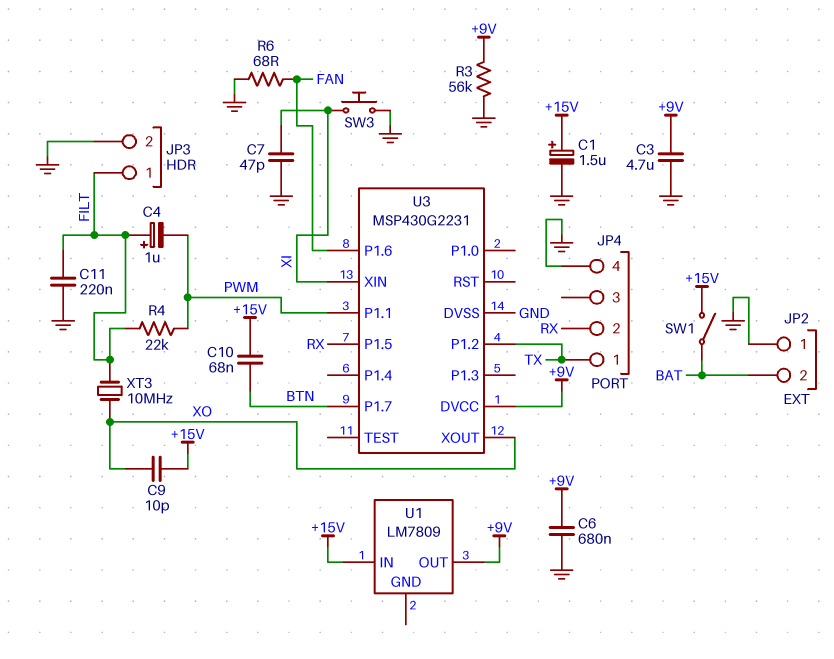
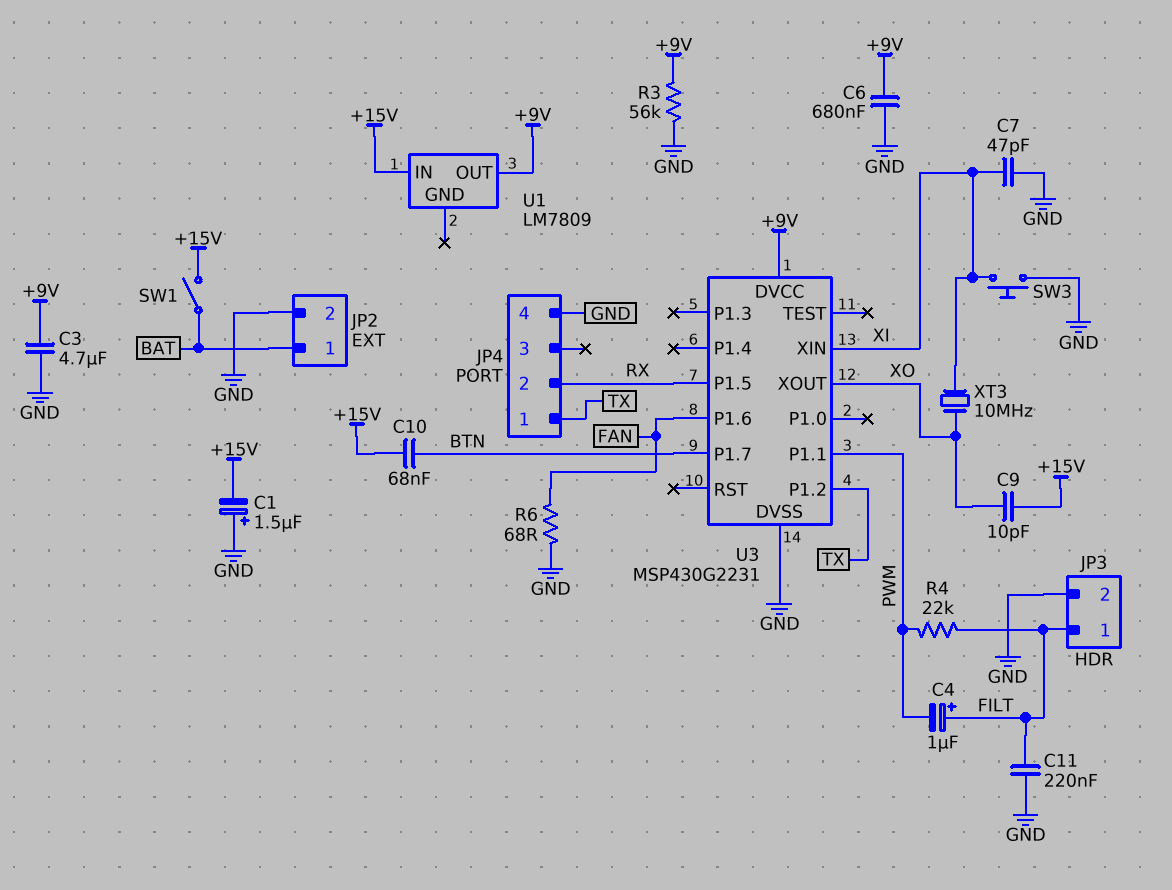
C1: 1.5uF (plus +15V, minus GND) -> 1.5uF (plus GND, minus +15V)
JP2 pin 1: GND -> BAT
JP2 pin 2: BAT -> GND
XT3: 10MHz (FILT, XO) -> 10MHz (XI, XO)

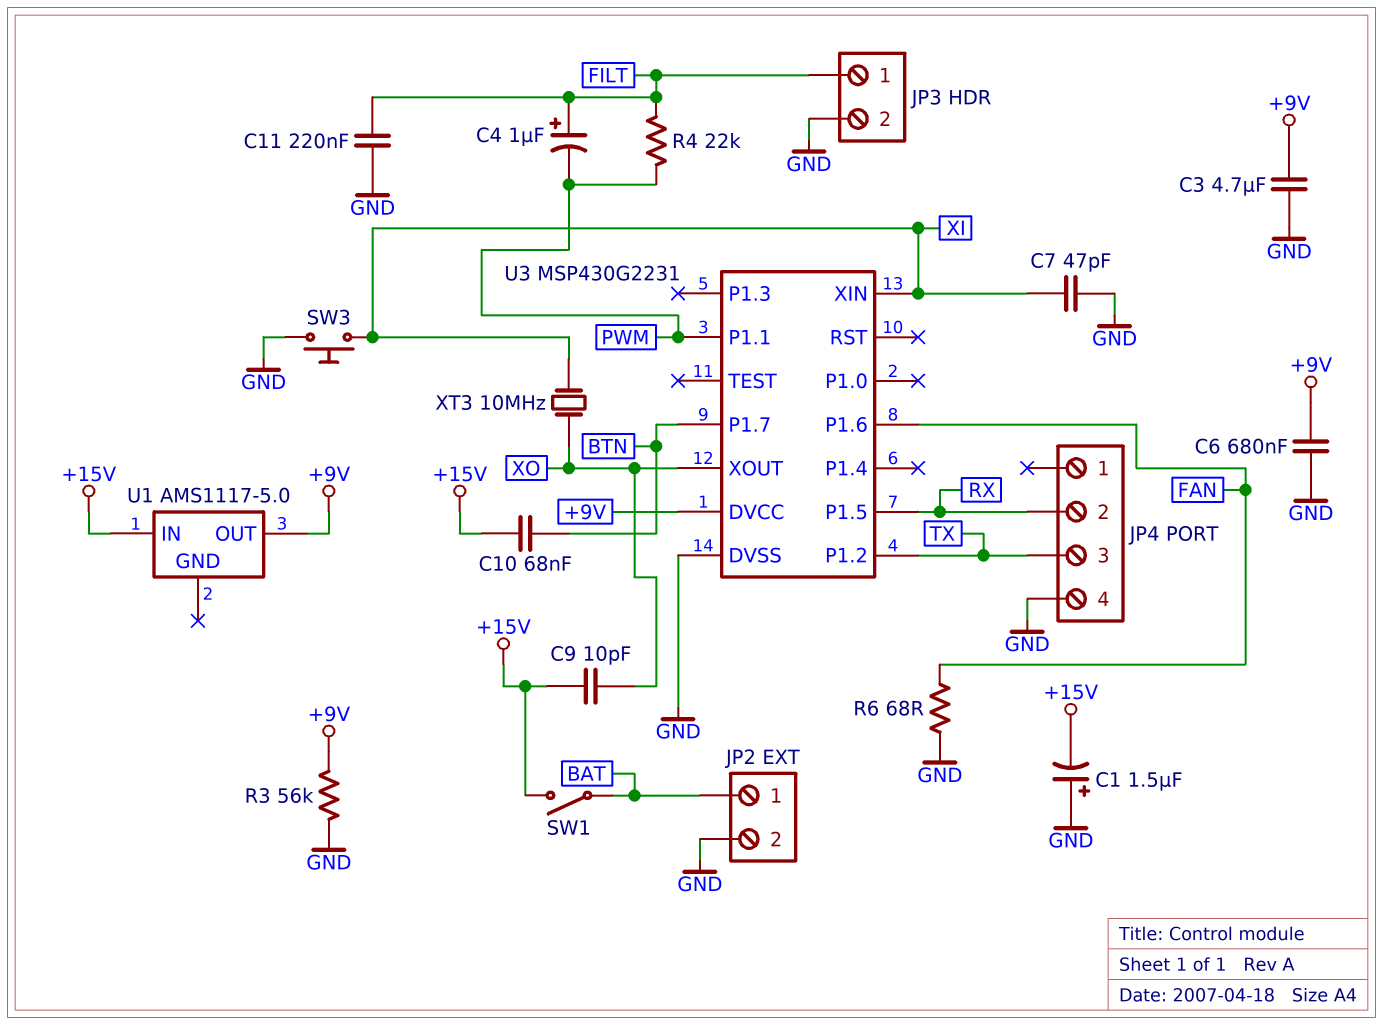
JP4 pin 1: TX -> none
JP4 pin 3: none -> TX
U1: LM7809 -> AMS1117-5.0

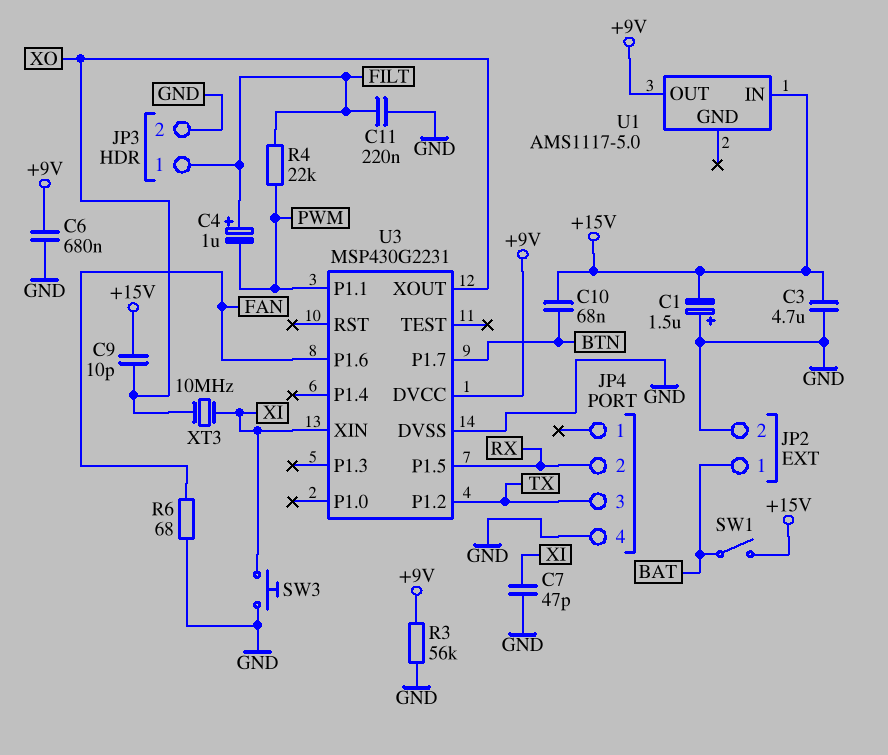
C3: 4.7uF (+9V, GND) -> 4.7uF (+15V, GND)

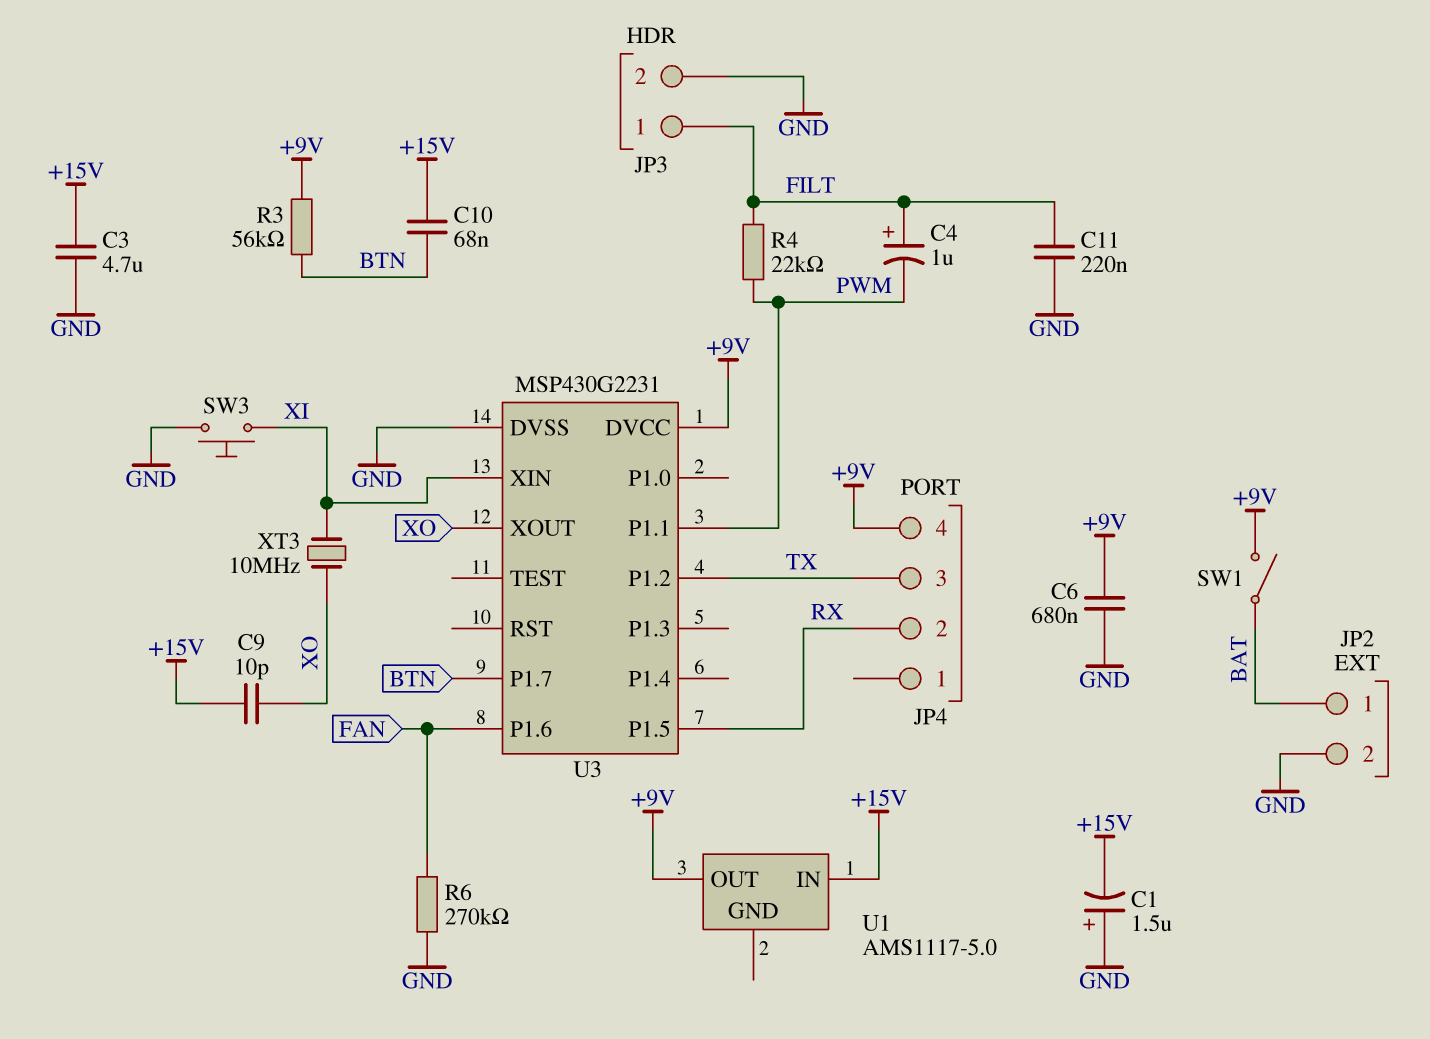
C7: 47pF (GND, XI) -> none
JP4 pin 4: GND -> +9V
R3: 56k (+9V, GND) -> 56k (+9V, BTN)
R6: 68 (FAN, GND) -> 270k (FAN, GND)
SW1: switch (+15V, BAT) -> switch (+9V, BAT)

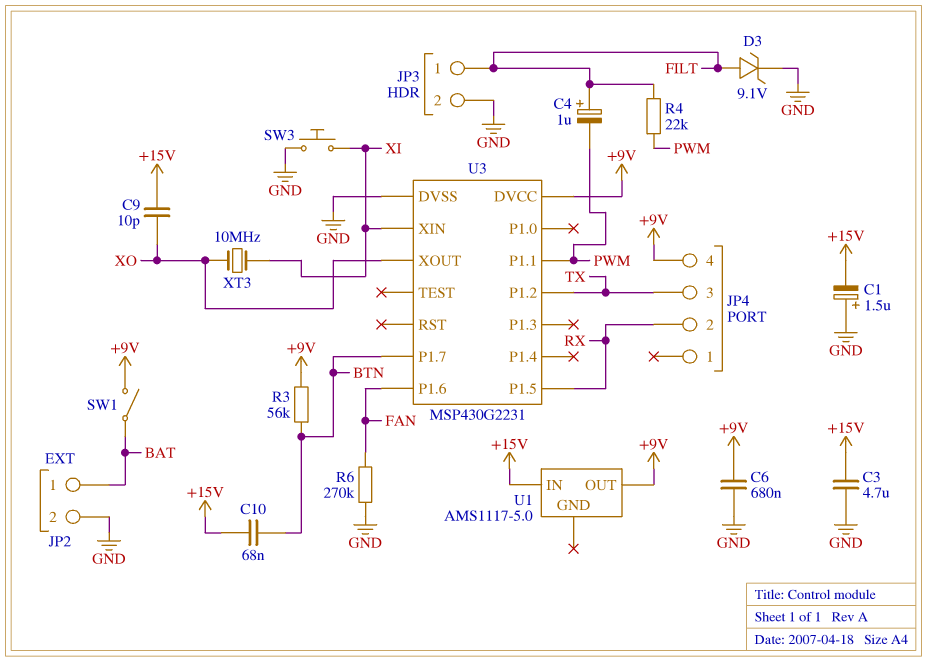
C11: 220nF (FILT, GND) -> none
D3: none -> zener 9.1V (A FILT, K GND)

